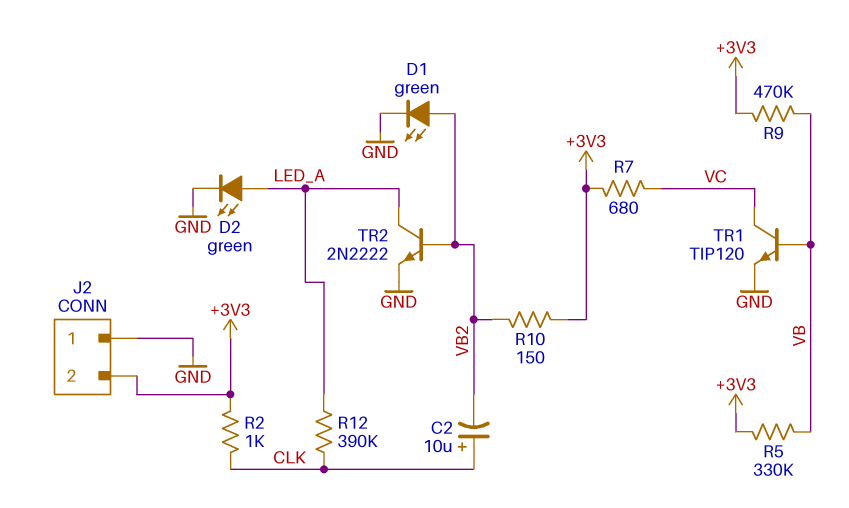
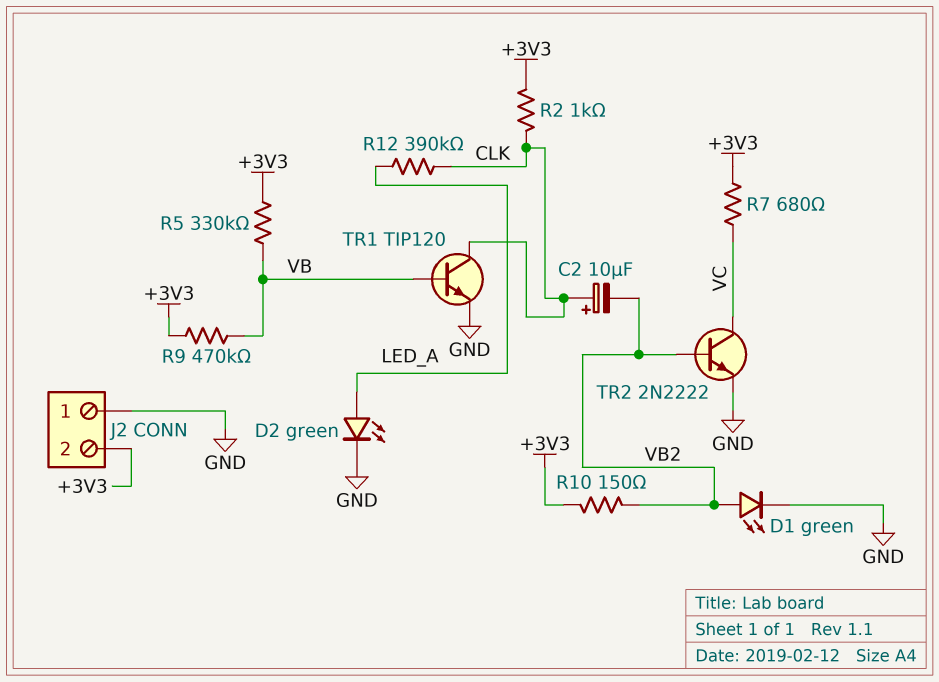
TR1: NPN TIP120 (B VB, C VC, E GND) -> NPN TIP120 (B VB, C CLK, E GND)
TR2: NPN 2N2222 (B VB2, C LED_A, E GND) -> NPN 2N2222 (B VB2, C VC, E GND)

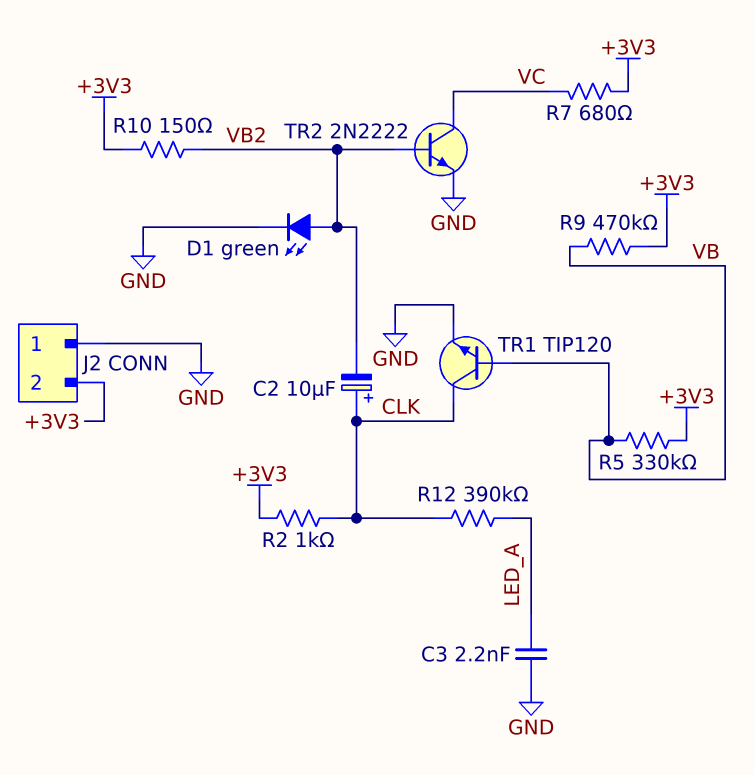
C3: none -> 2.2nF (GND, LED_A)
D2: LED green (A LED_A, K GND) -> none

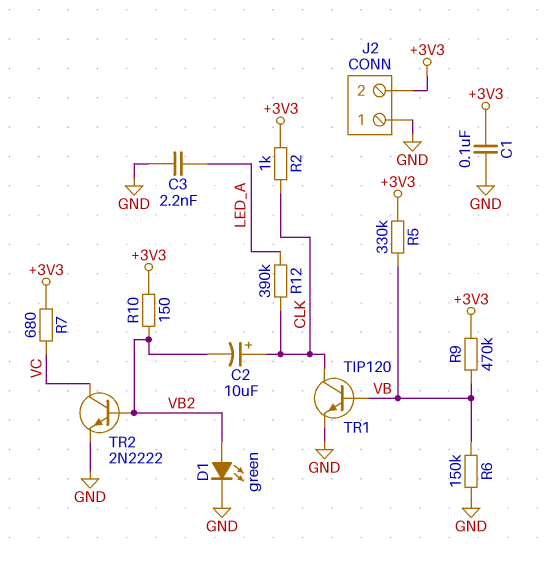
C1: none -> 100nF (+3V3, GND)
R6: none -> 150k (GND, VB)

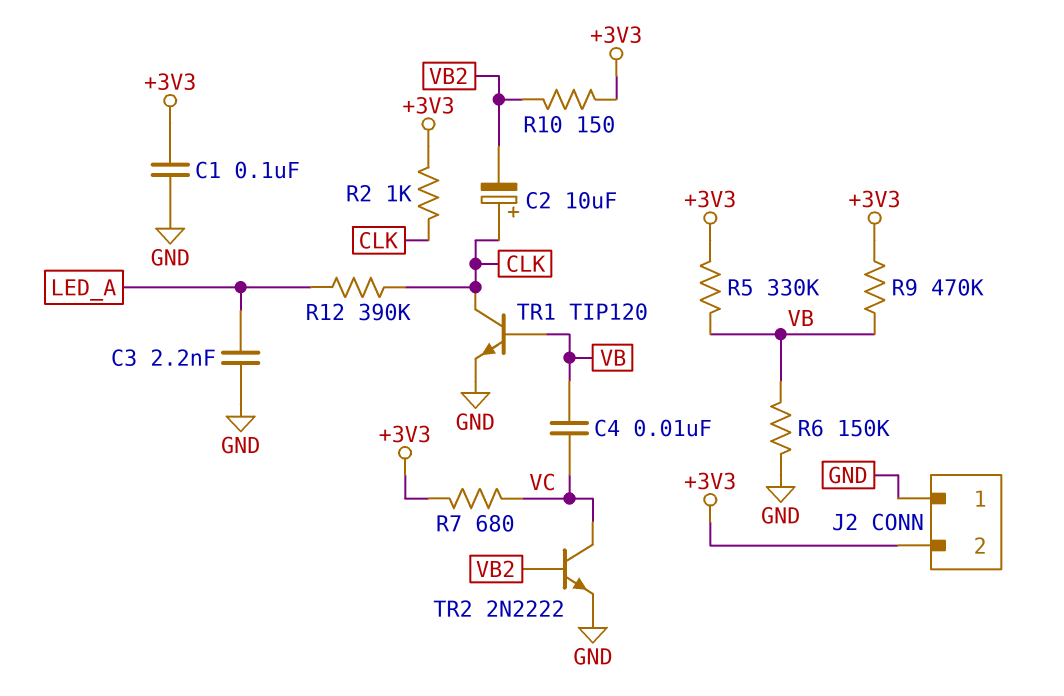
C4: none -> 10nF (VB, VC)
D1: LED green (A VB2, K GND) -> none

